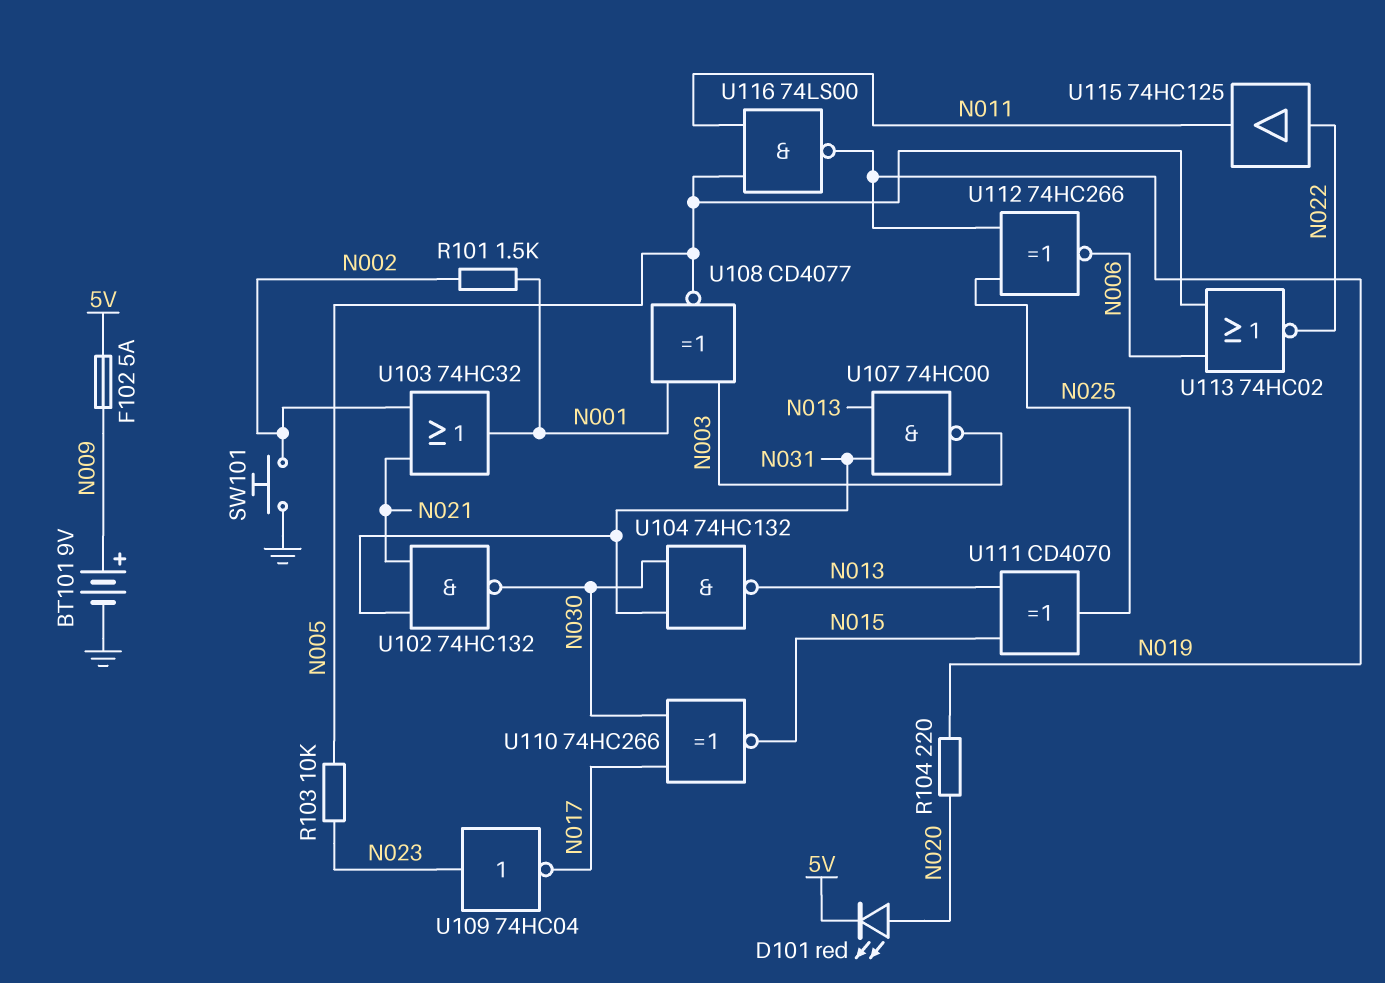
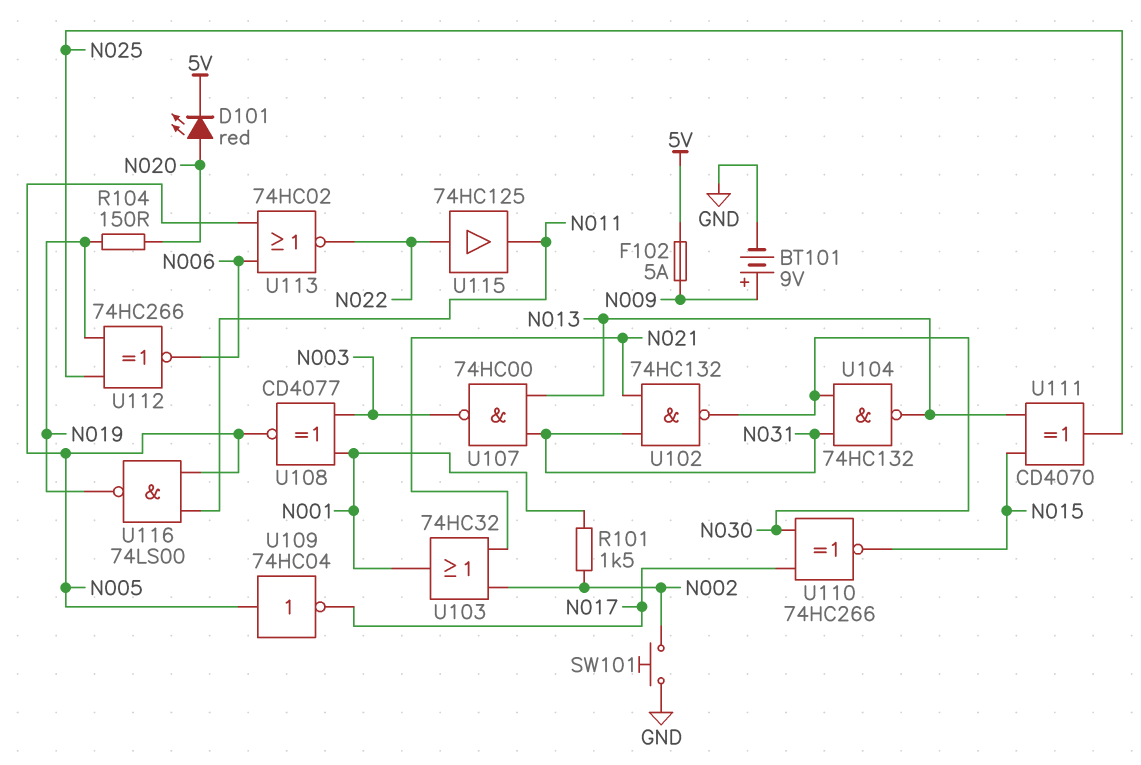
R103: 10k (N005, N023) -> none
R104: 220 (N019, N020) -> 150 (N019, N020)
U109: NOT 74HC04 (in N023, out N017) -> NOT 74HC04 (in N005, out N017)

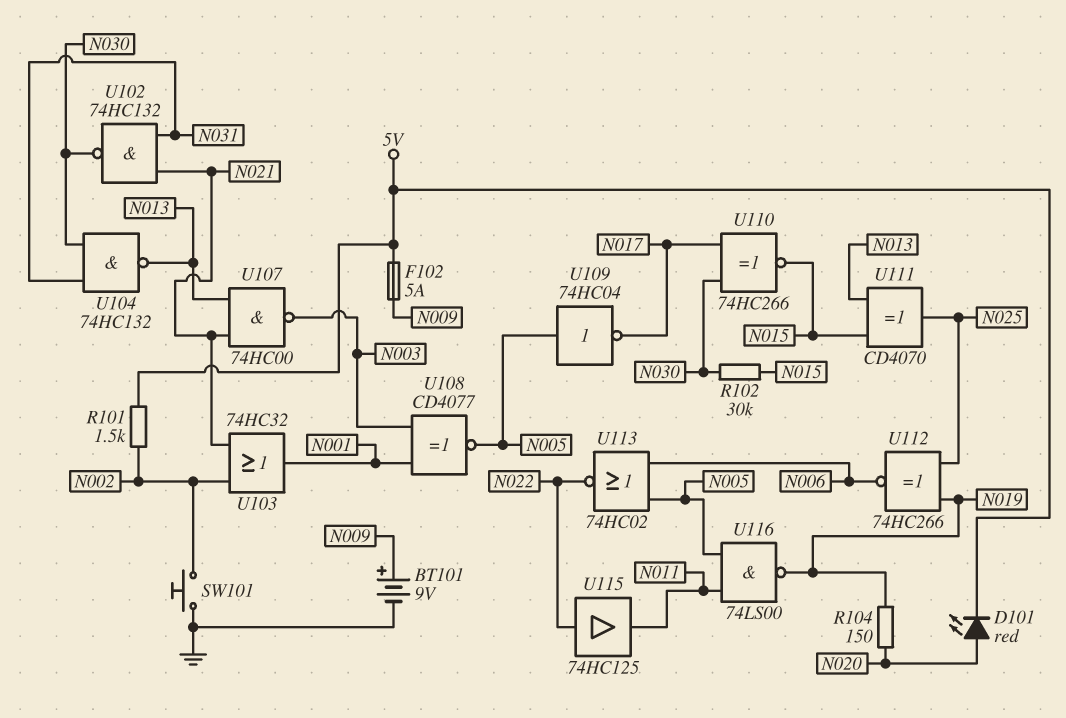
R101: 1.5k (N001, N002) -> 1.5k (5V, N002)
R102: none -> 30k (N015, N030)
U107: NAND 74HC00 (in N013, in N031, out N003) -> NAND 74HC00 (in N013, in N021, out N003)

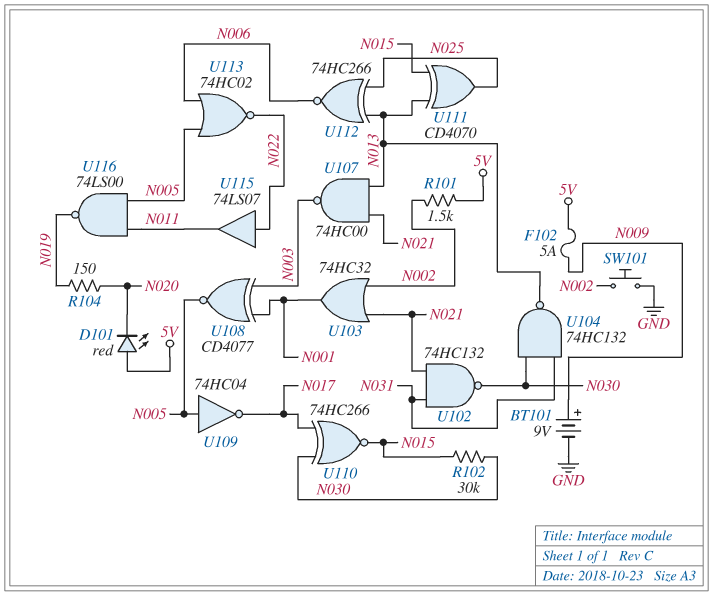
D101: LED red (A N020, K 5V) -> LED red (A 5V, K N020)
U112: XNOR 74HC266 (in N019, in N025, out N006) -> XNOR 74HC266 (in N013, in N025, out N006)
U115: buffer 74HC125 (in N022, out N011) -> buffer 74LS07 (in N022, out N011)

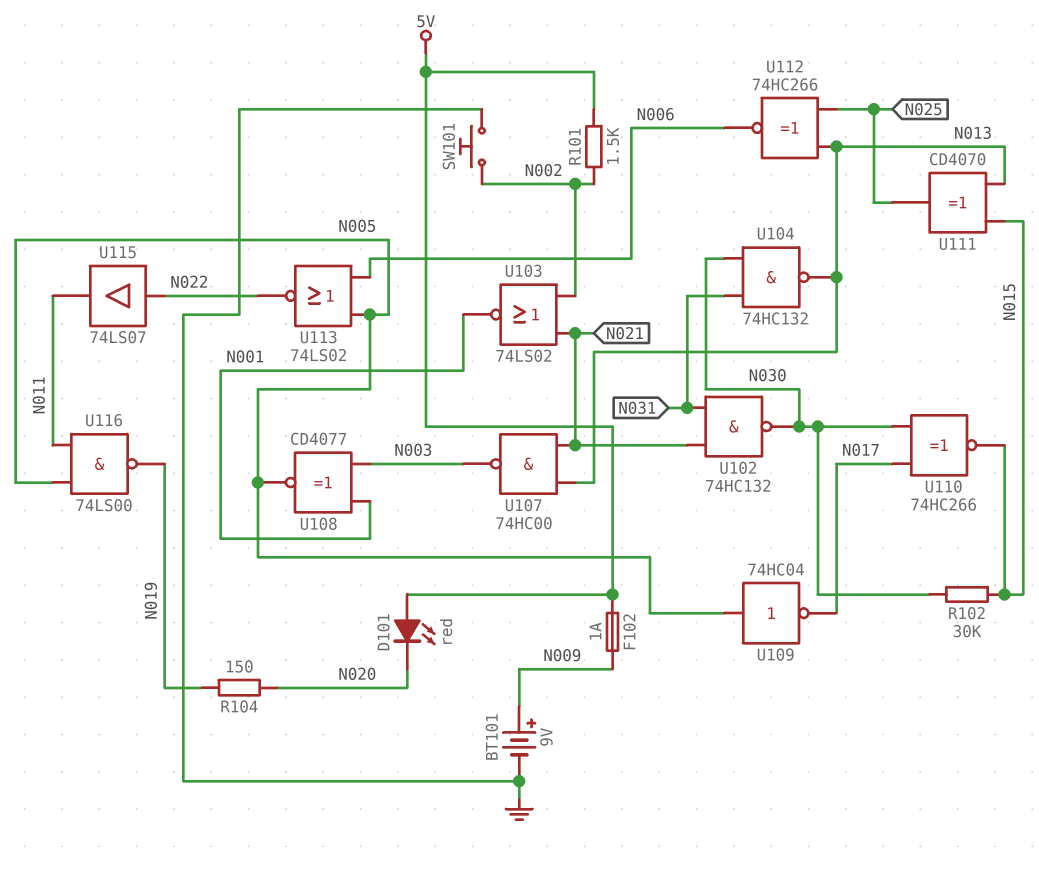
F102: 5A (5V, N009) -> 1A (5V, N009)
U103: OR 74HC32 (in N002, in N021, out N001) -> NOR 74LS02 (in N002, in N021, out N001)
U113: NOR 74HC02 (in N005, in N006, out N022) -> NOR 74LS02 (in N005, in N006, out N022)

